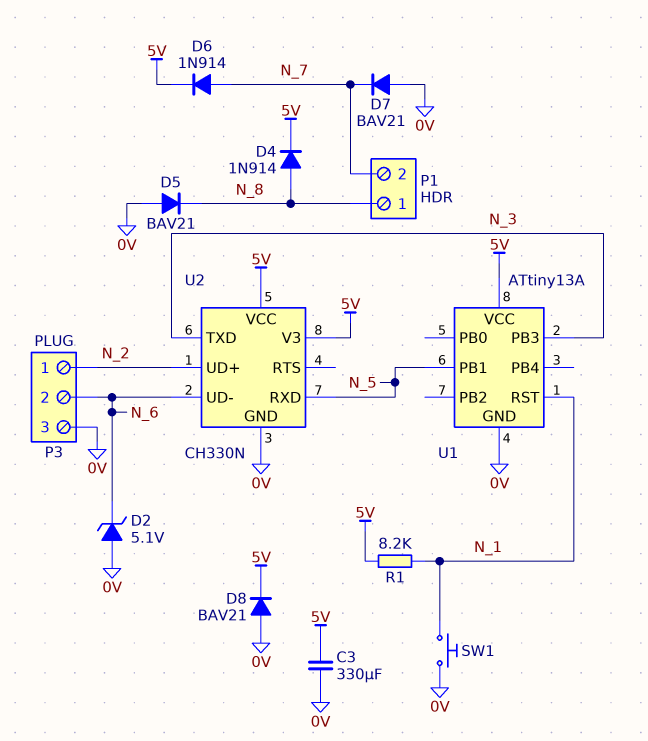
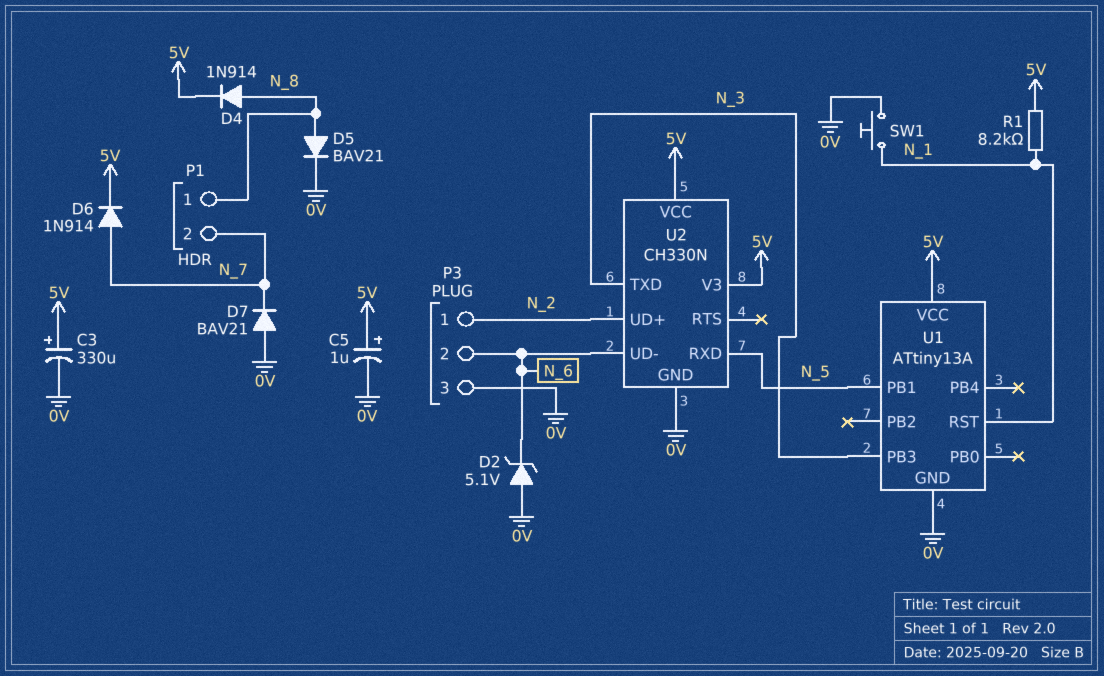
C3: 330uF (0V, 5V) -> 330uF (plus 5V, minus 0V)
C5: none -> 1uF (plus 5V, minus 0V)
D5: diode BAV21 (A 0V, K N_8) -> diode BAV21 (A N_8, K 0V)
D8: diode BAV21 (A 0V, K 5V) -> none

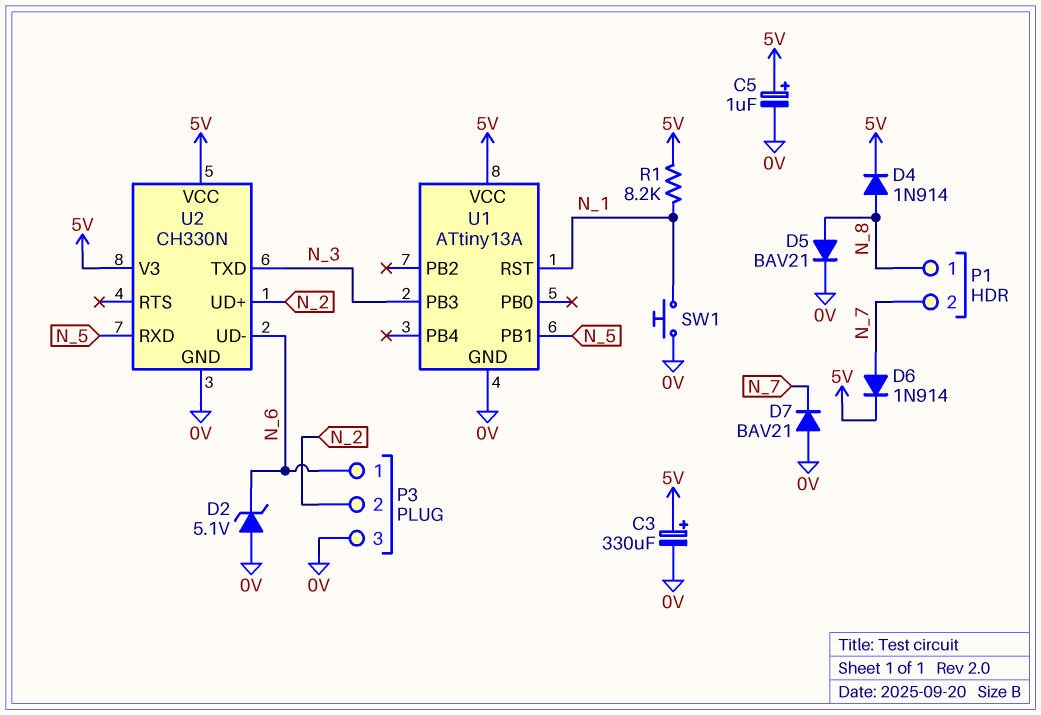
P3 pin 1: N_2 -> N_6
P3 pin 2: N_6 -> N_2

